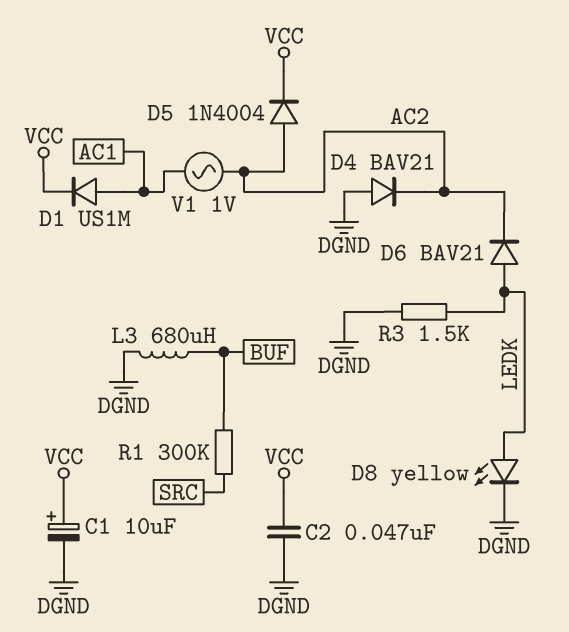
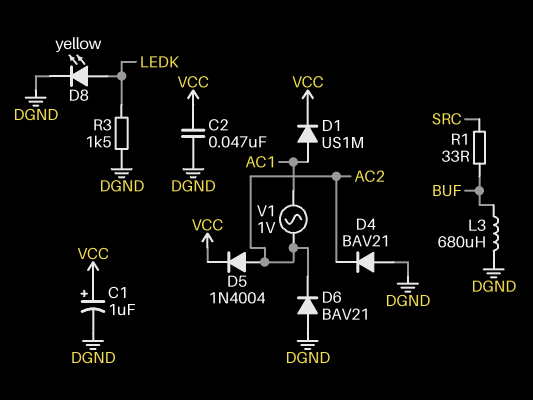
C1: 10uF (plus VCC, minus DGND) -> 1uF (plus VCC, minus DGND)
D6: diode BAV21 (A LEDK, K AC2) -> diode BAV21 (A DGND, K AC2)
R1: 300k (BUF, SRC) -> 33 (BUF, SRC)

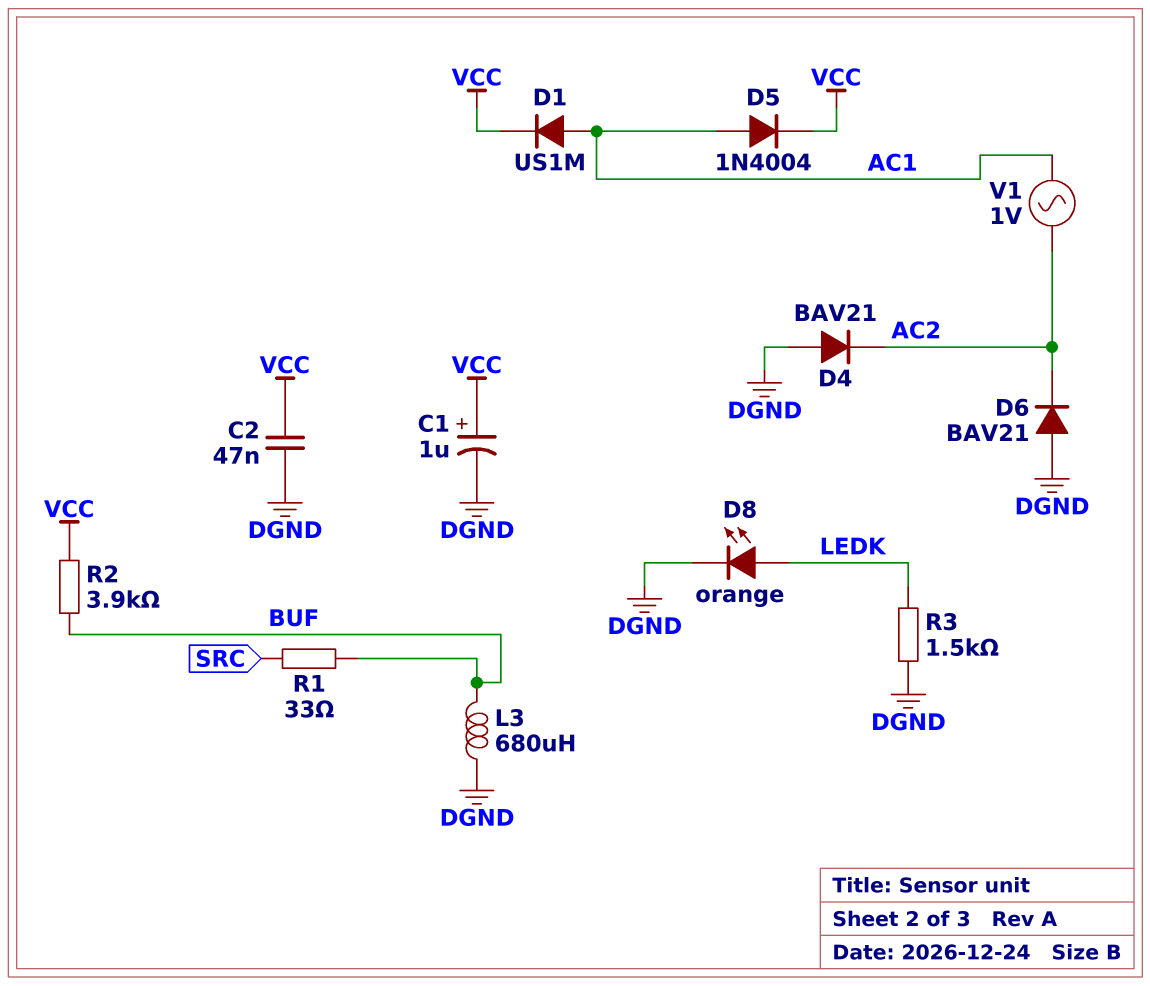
D5: diode 1N4004 (A AC2, K VCC) -> diode 1N4004 (A AC1, K VCC)
D8: LED yellow (A LEDK, K DGND) -> LED orange (A LEDK, K DGND)
R2: none -> 3.9k (BUF, VCC)

